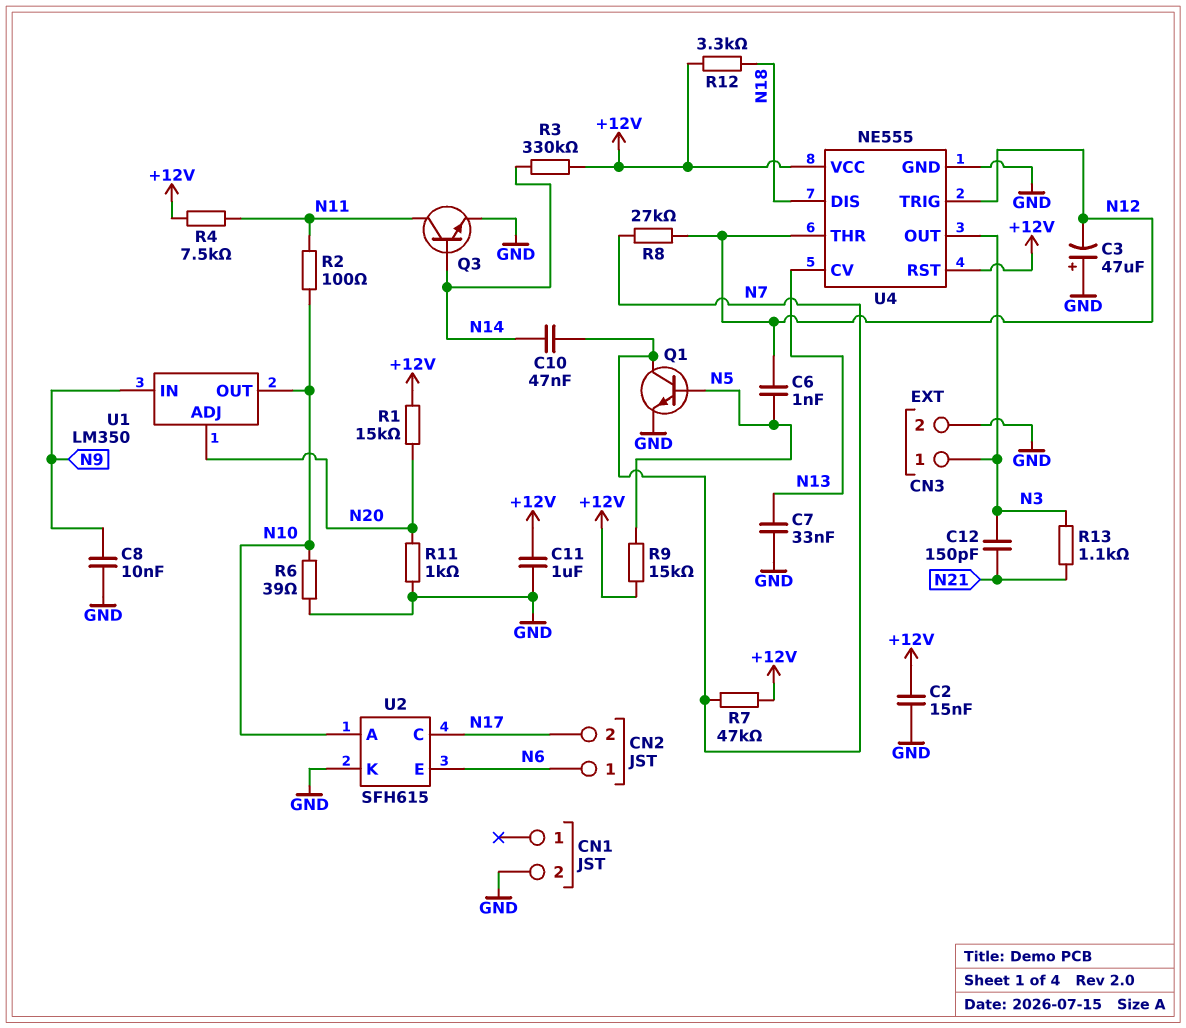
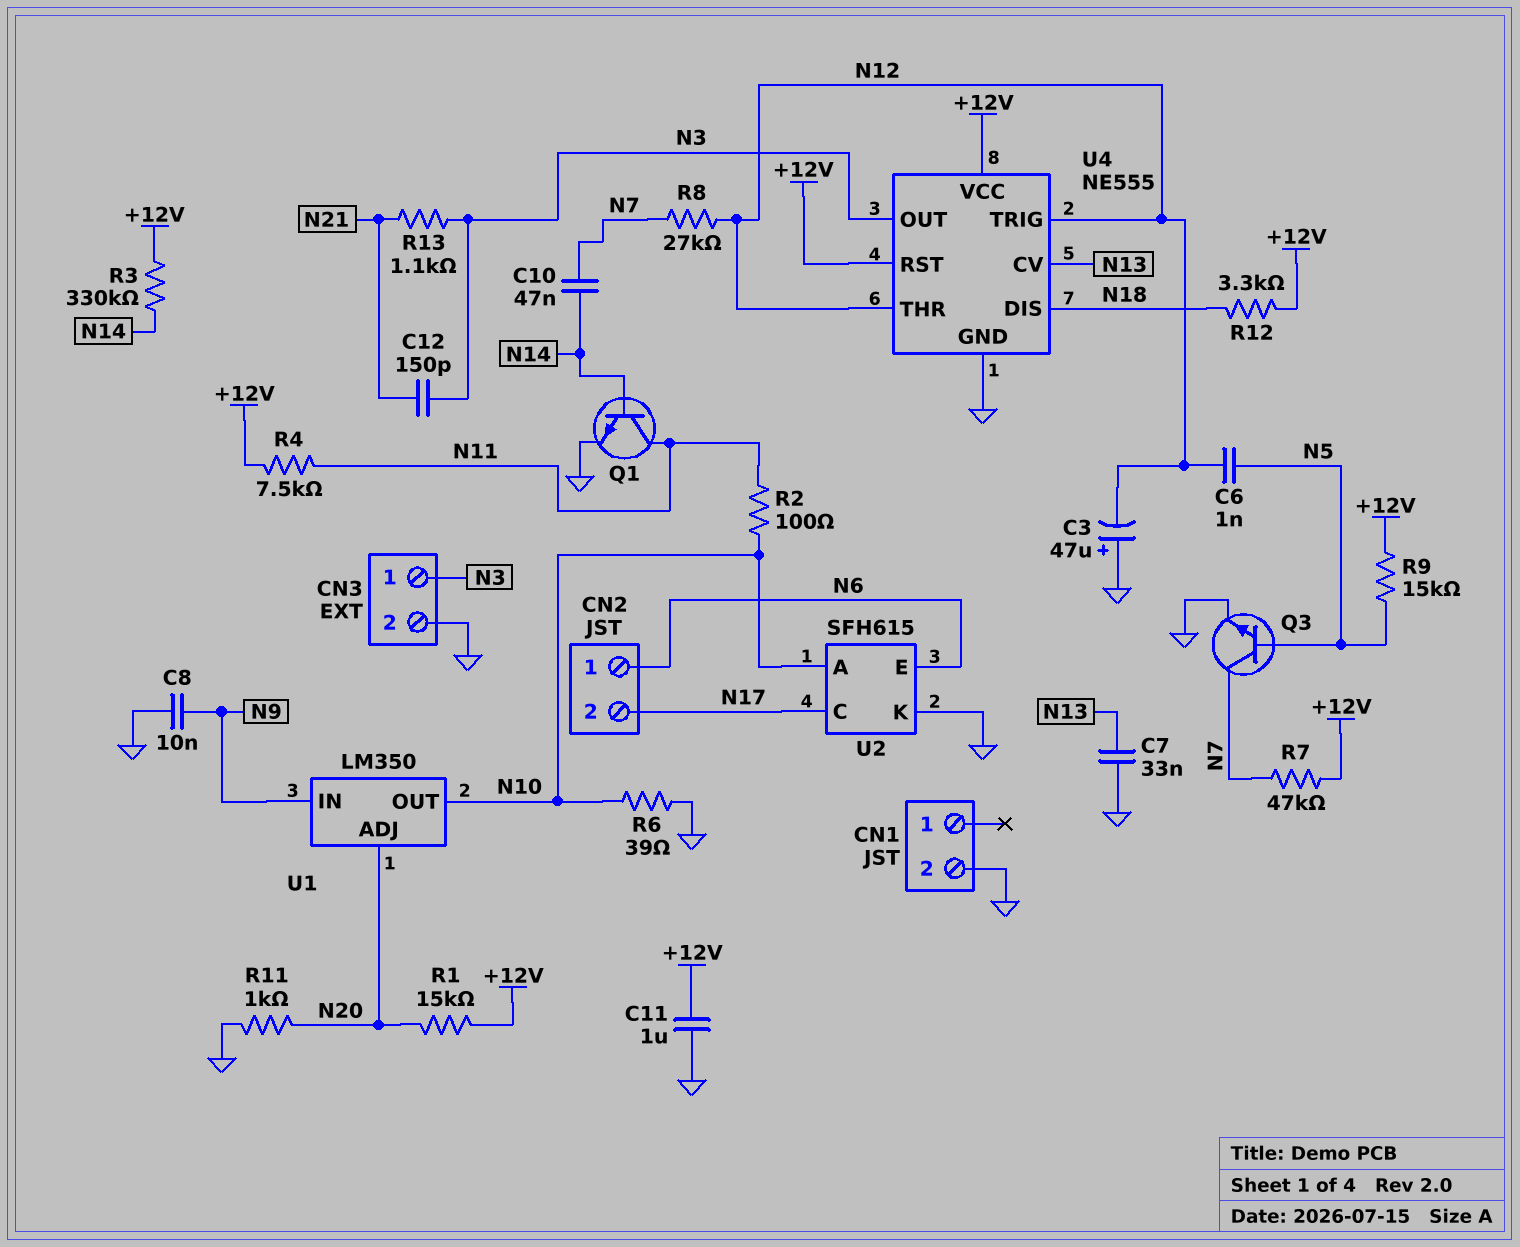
C2: 15nF (+12V, GND) -> none
Q1: NPN (B N5, C N7, E GND) -> NPN (B N14, C N11, E GND)
Q3: NPN (B N14, C N11, E GND) -> NPN (B N5, C N7, E GND)

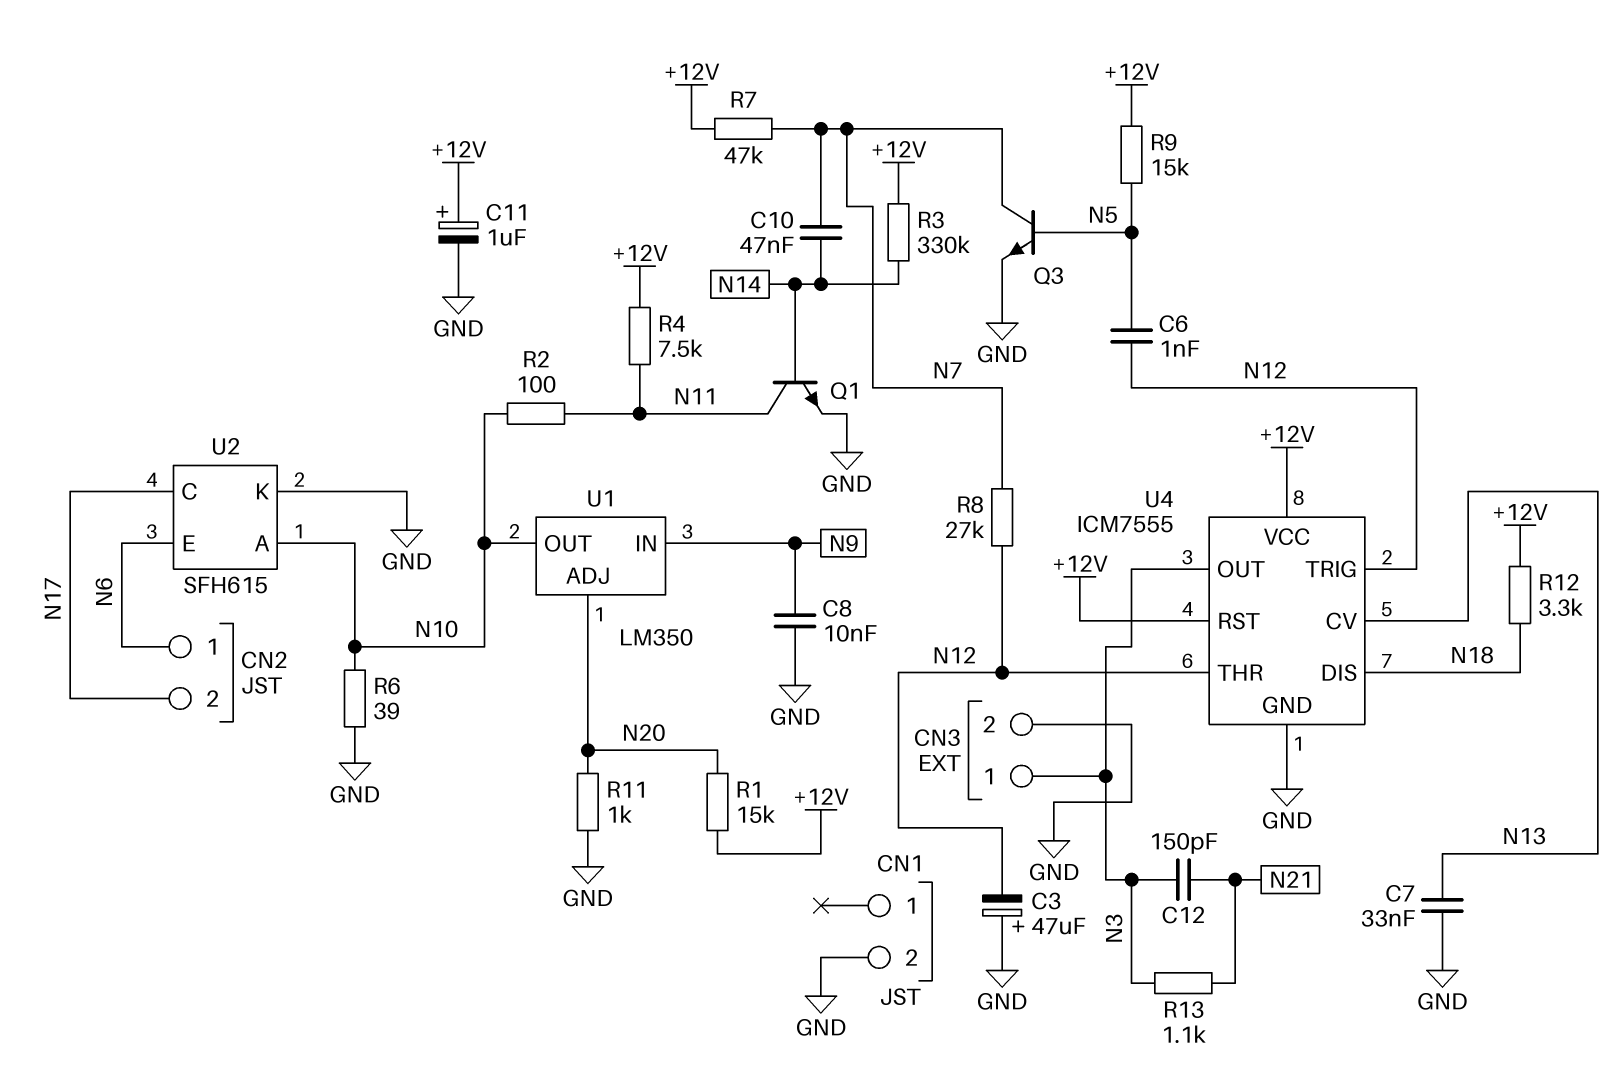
C11: 1uF (+12V, GND) -> 1uF (plus +12V, minus GND)
U4: NE555 -> ICM7555

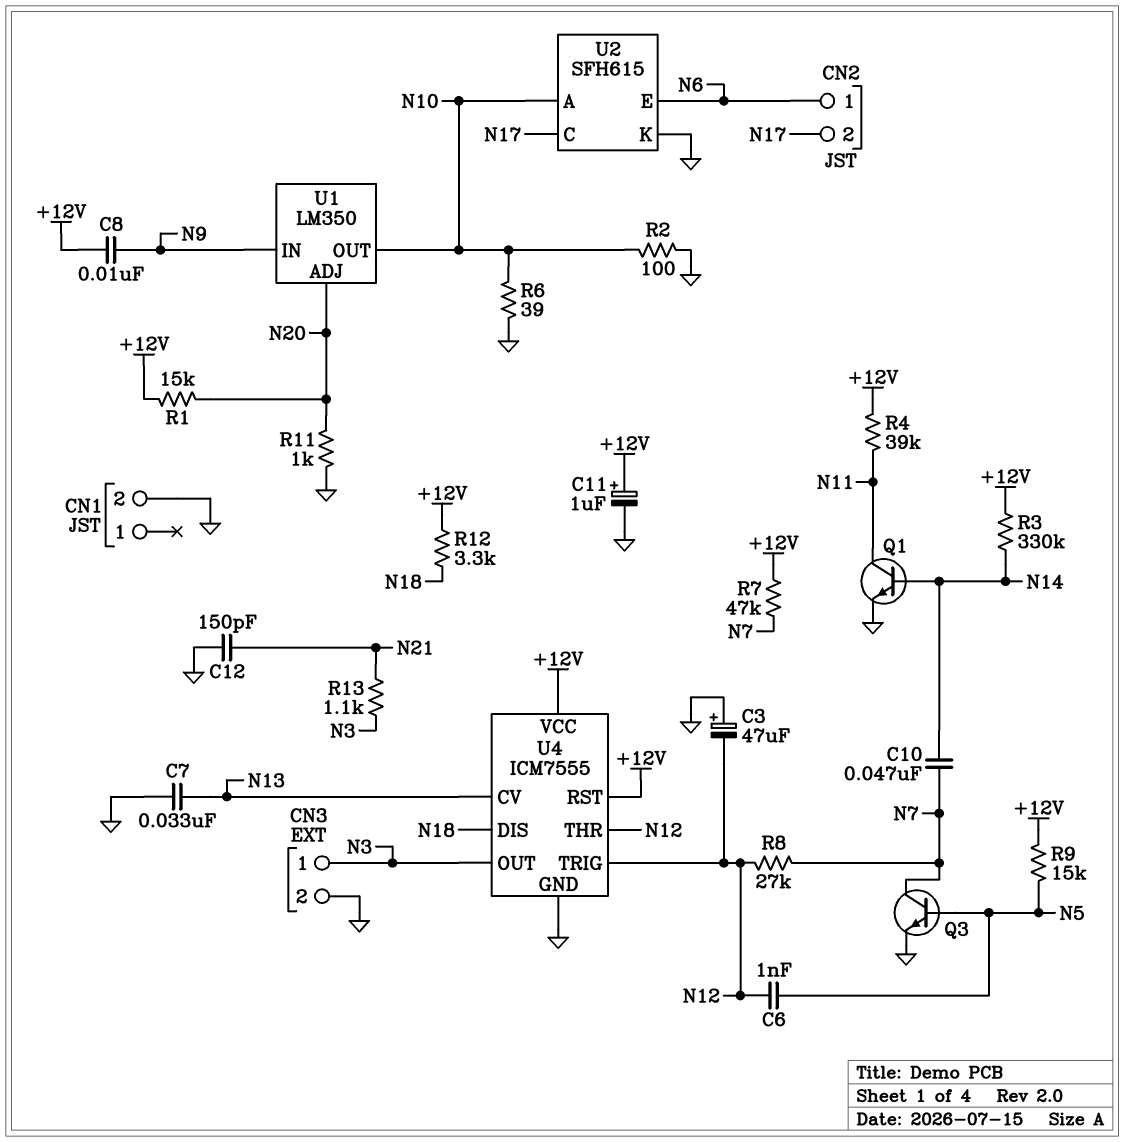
C8: 10nF (GND, N9) -> 10nF (+12V, N9)
C12: 150pF (N3, N21) -> 150pF (GND, N21)
R2: 100 (N10, N11) -> 100 (GND, N10)
R4: 7.5k (+12V, N11) -> 39k (+12V, N11)

